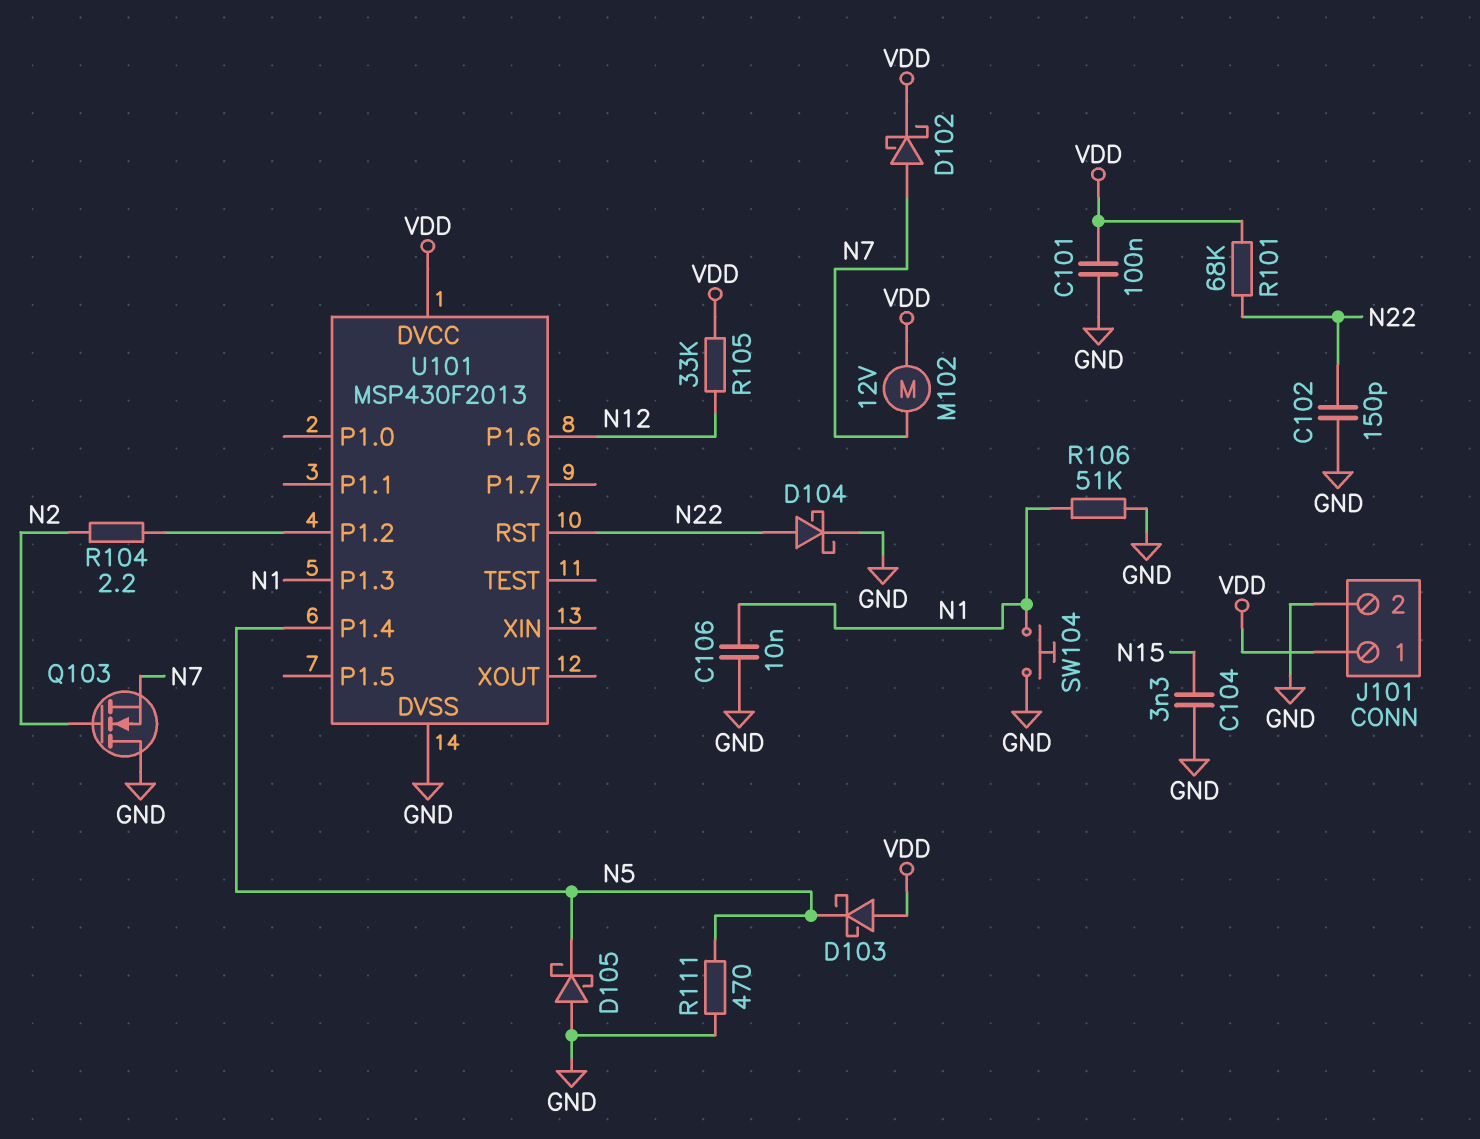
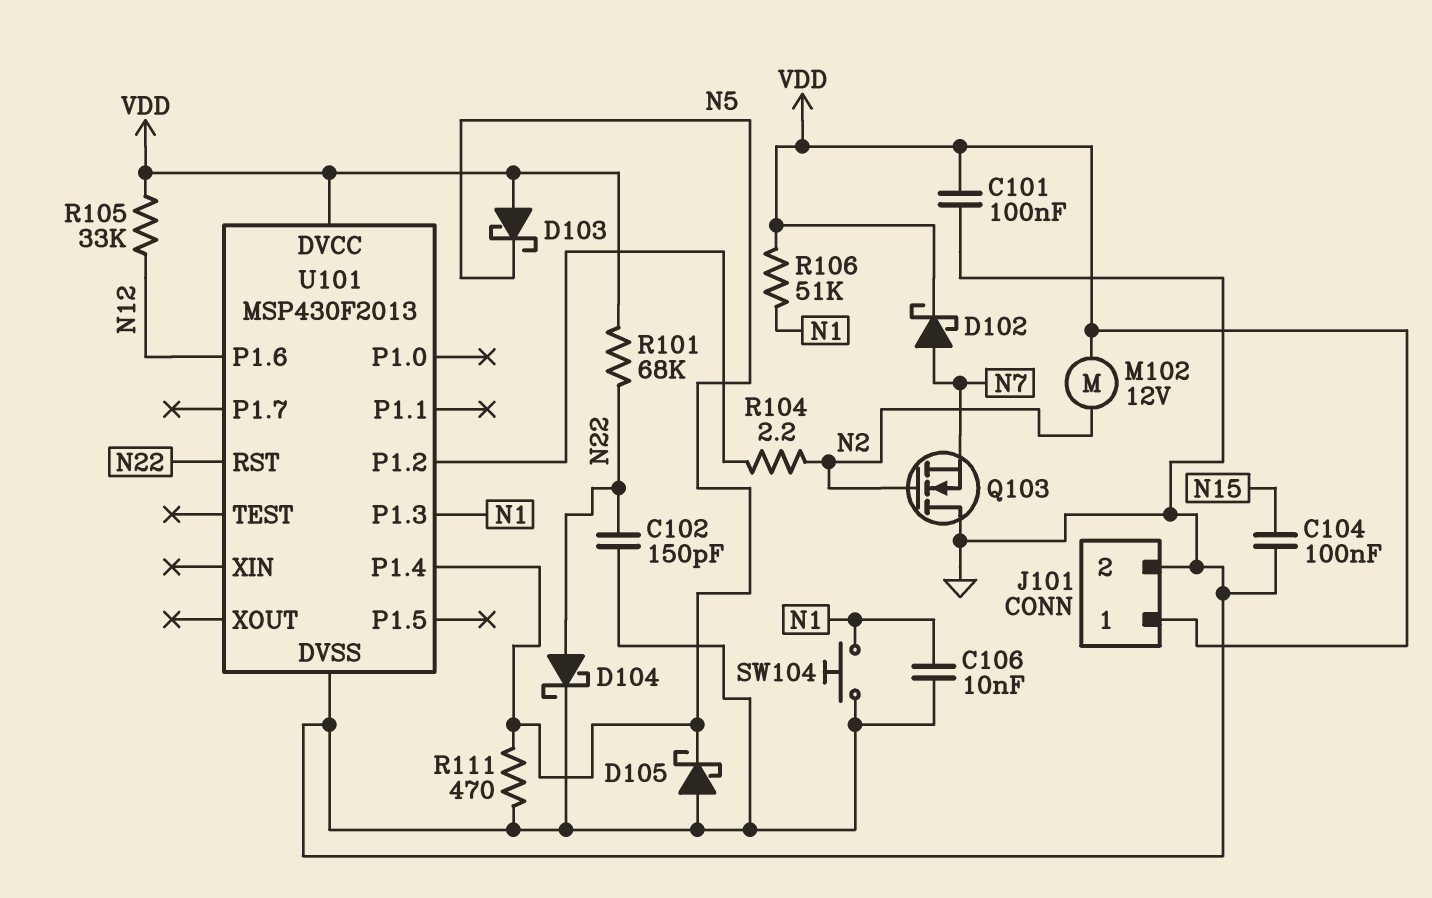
C104: 3.3nF (GND, N15) -> 100nF (GND, N15)
M102: motor 12V (N7, VDD) -> motor 12V (N2, VDD)
R106: 51k (GND, N1) -> 51k (N1, VDD)

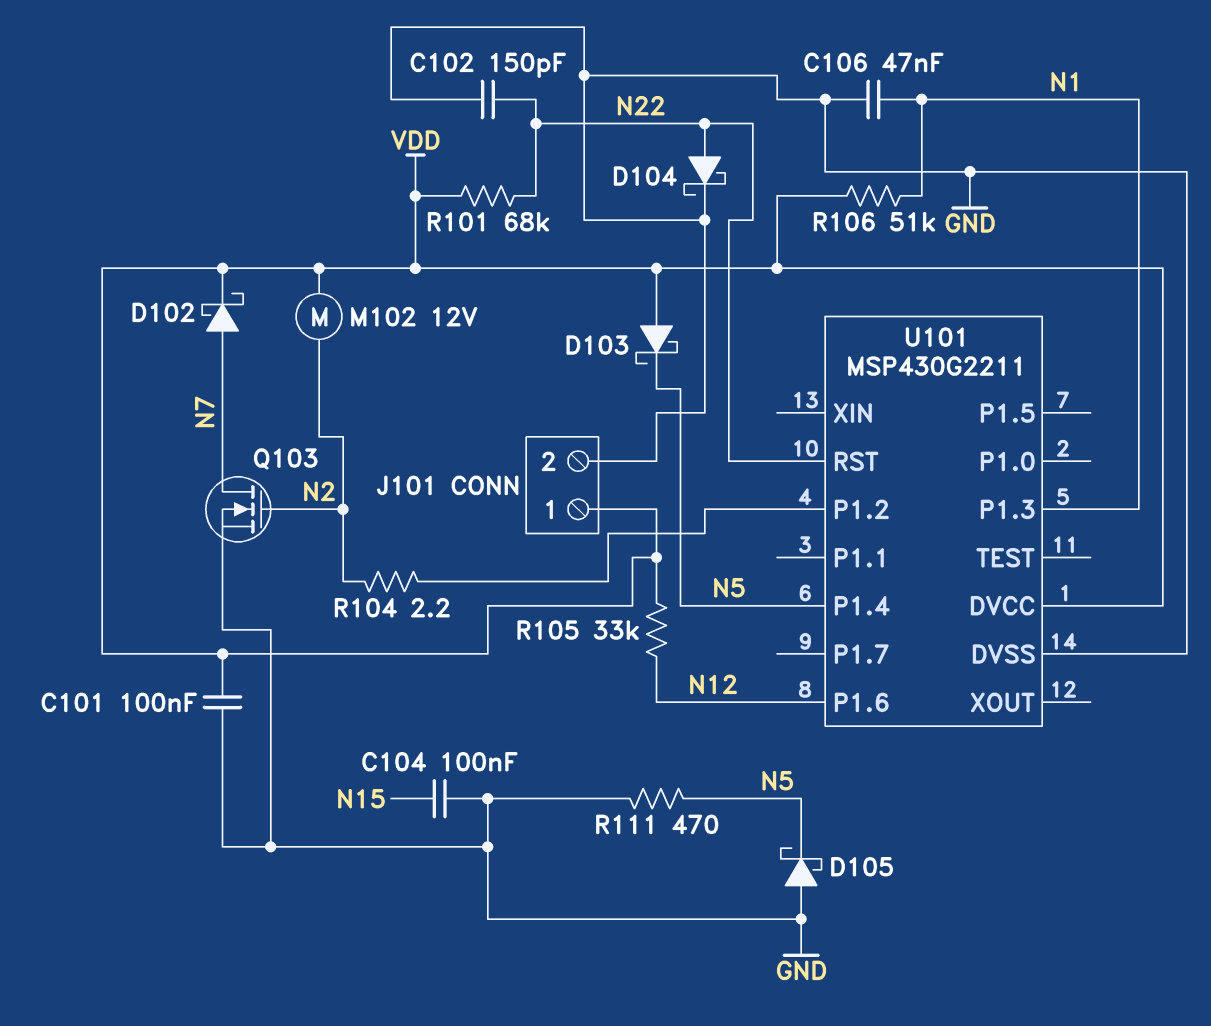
C106: 10nF (GND, N1) -> 47nF (GND, N1)
Q103: NMOS (G N2, D GND, S N7) -> NMOS (G N2, D N7, S GND)
SW104: button (GND, N1) -> none
U101: MSP430F2013 -> MSP430G2211

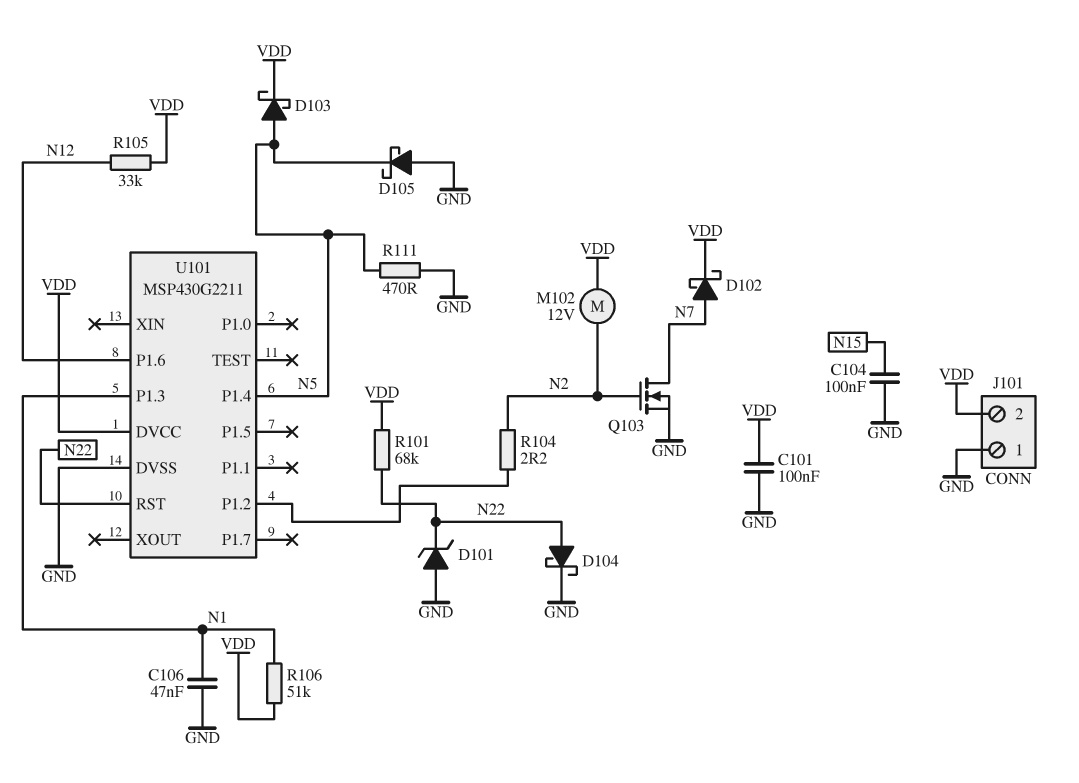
C102: 150pF (GND, N22) -> none
D101: none -> zener (A GND, K N22)
D103: schottky (A VDD, K N5) -> schottky (A N5, K VDD)
J101 pin 1: VDD -> GND
J101 pin 2: GND -> VDD

